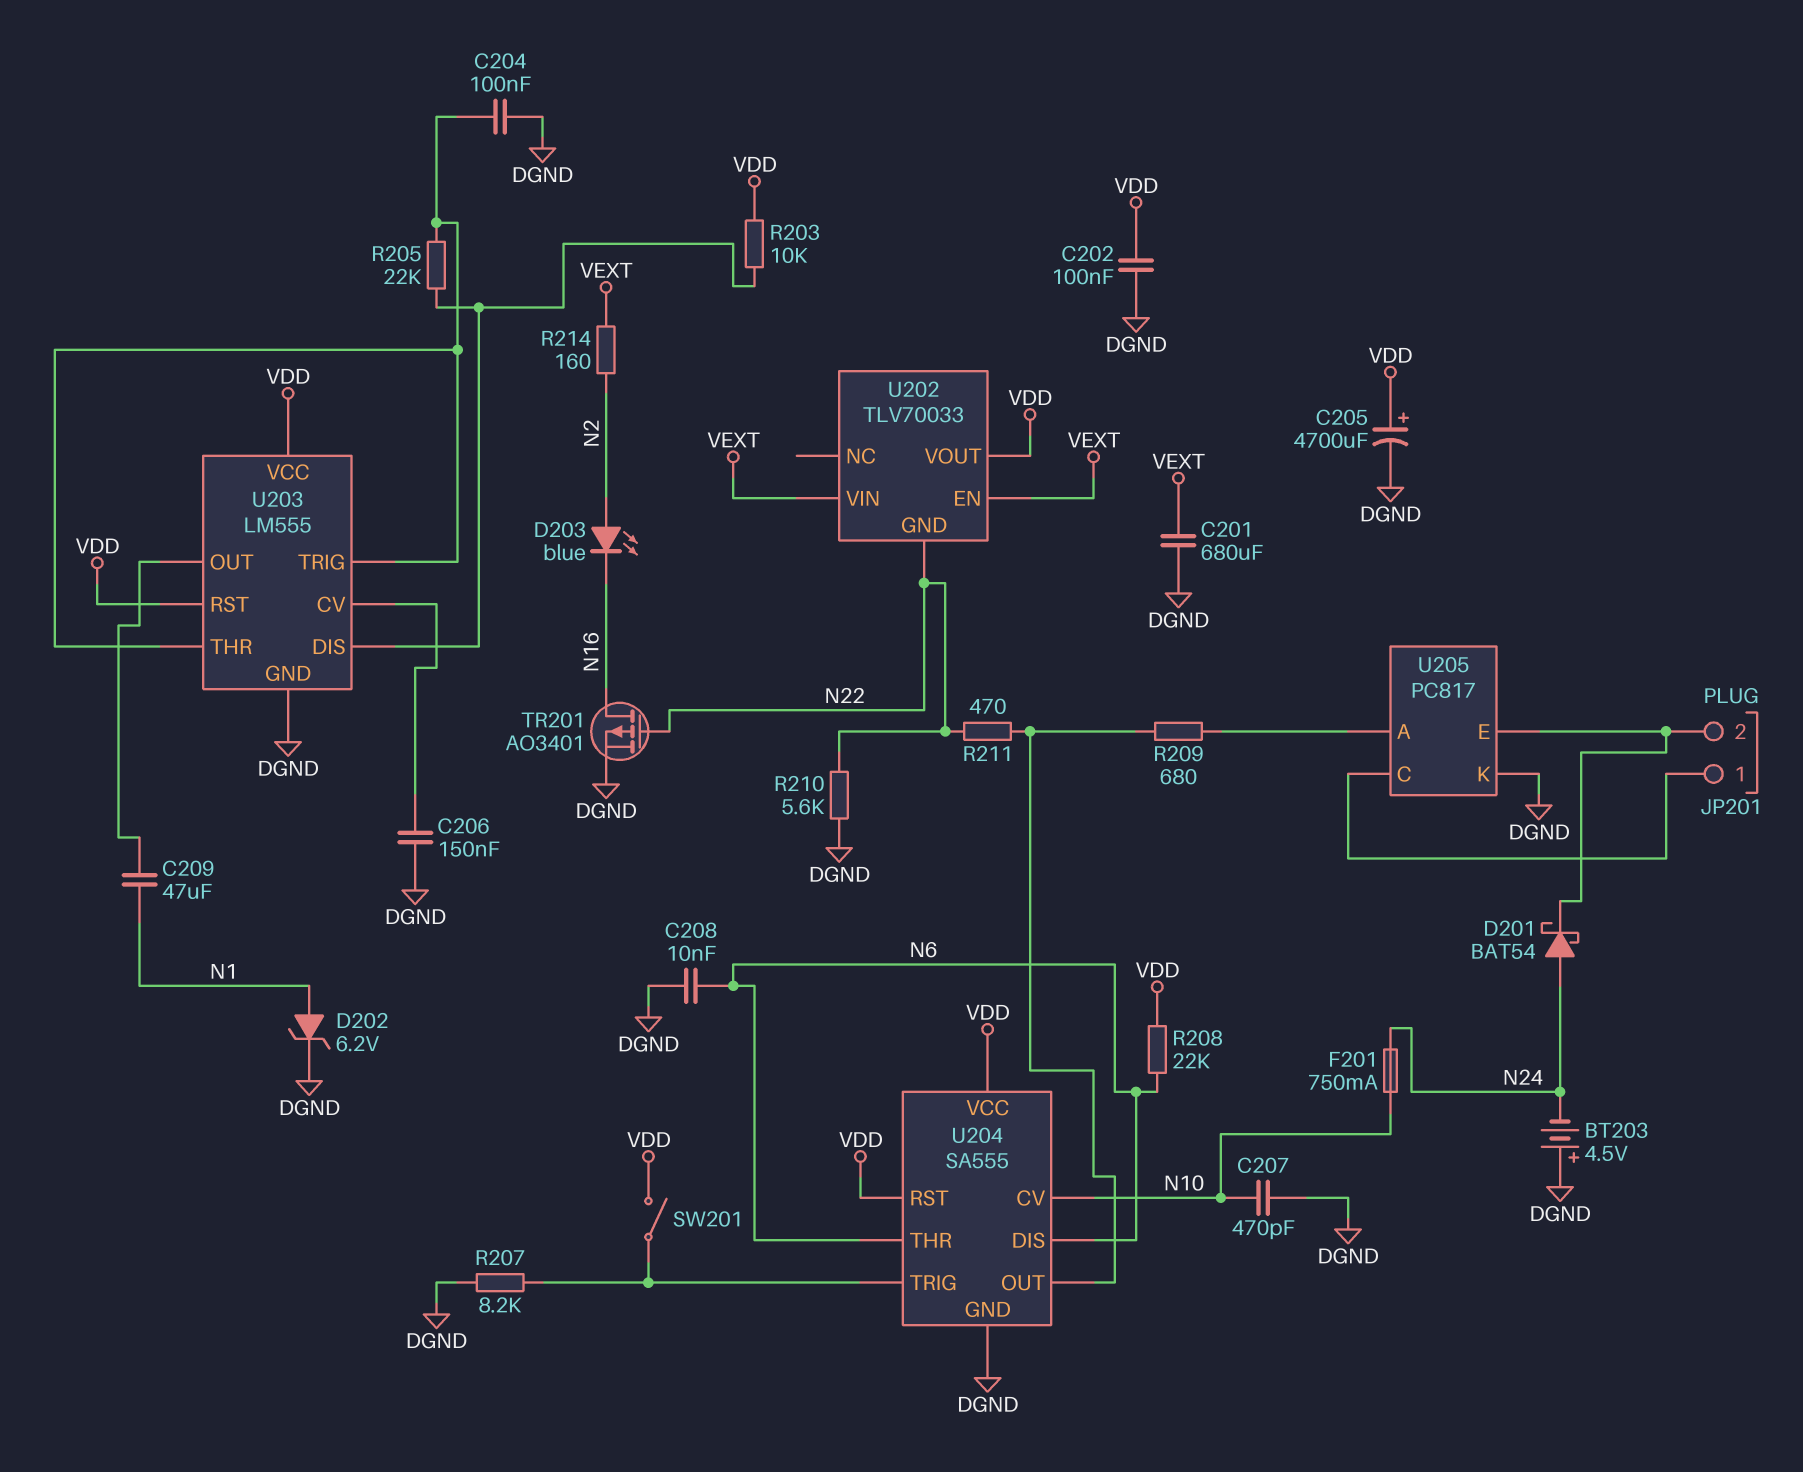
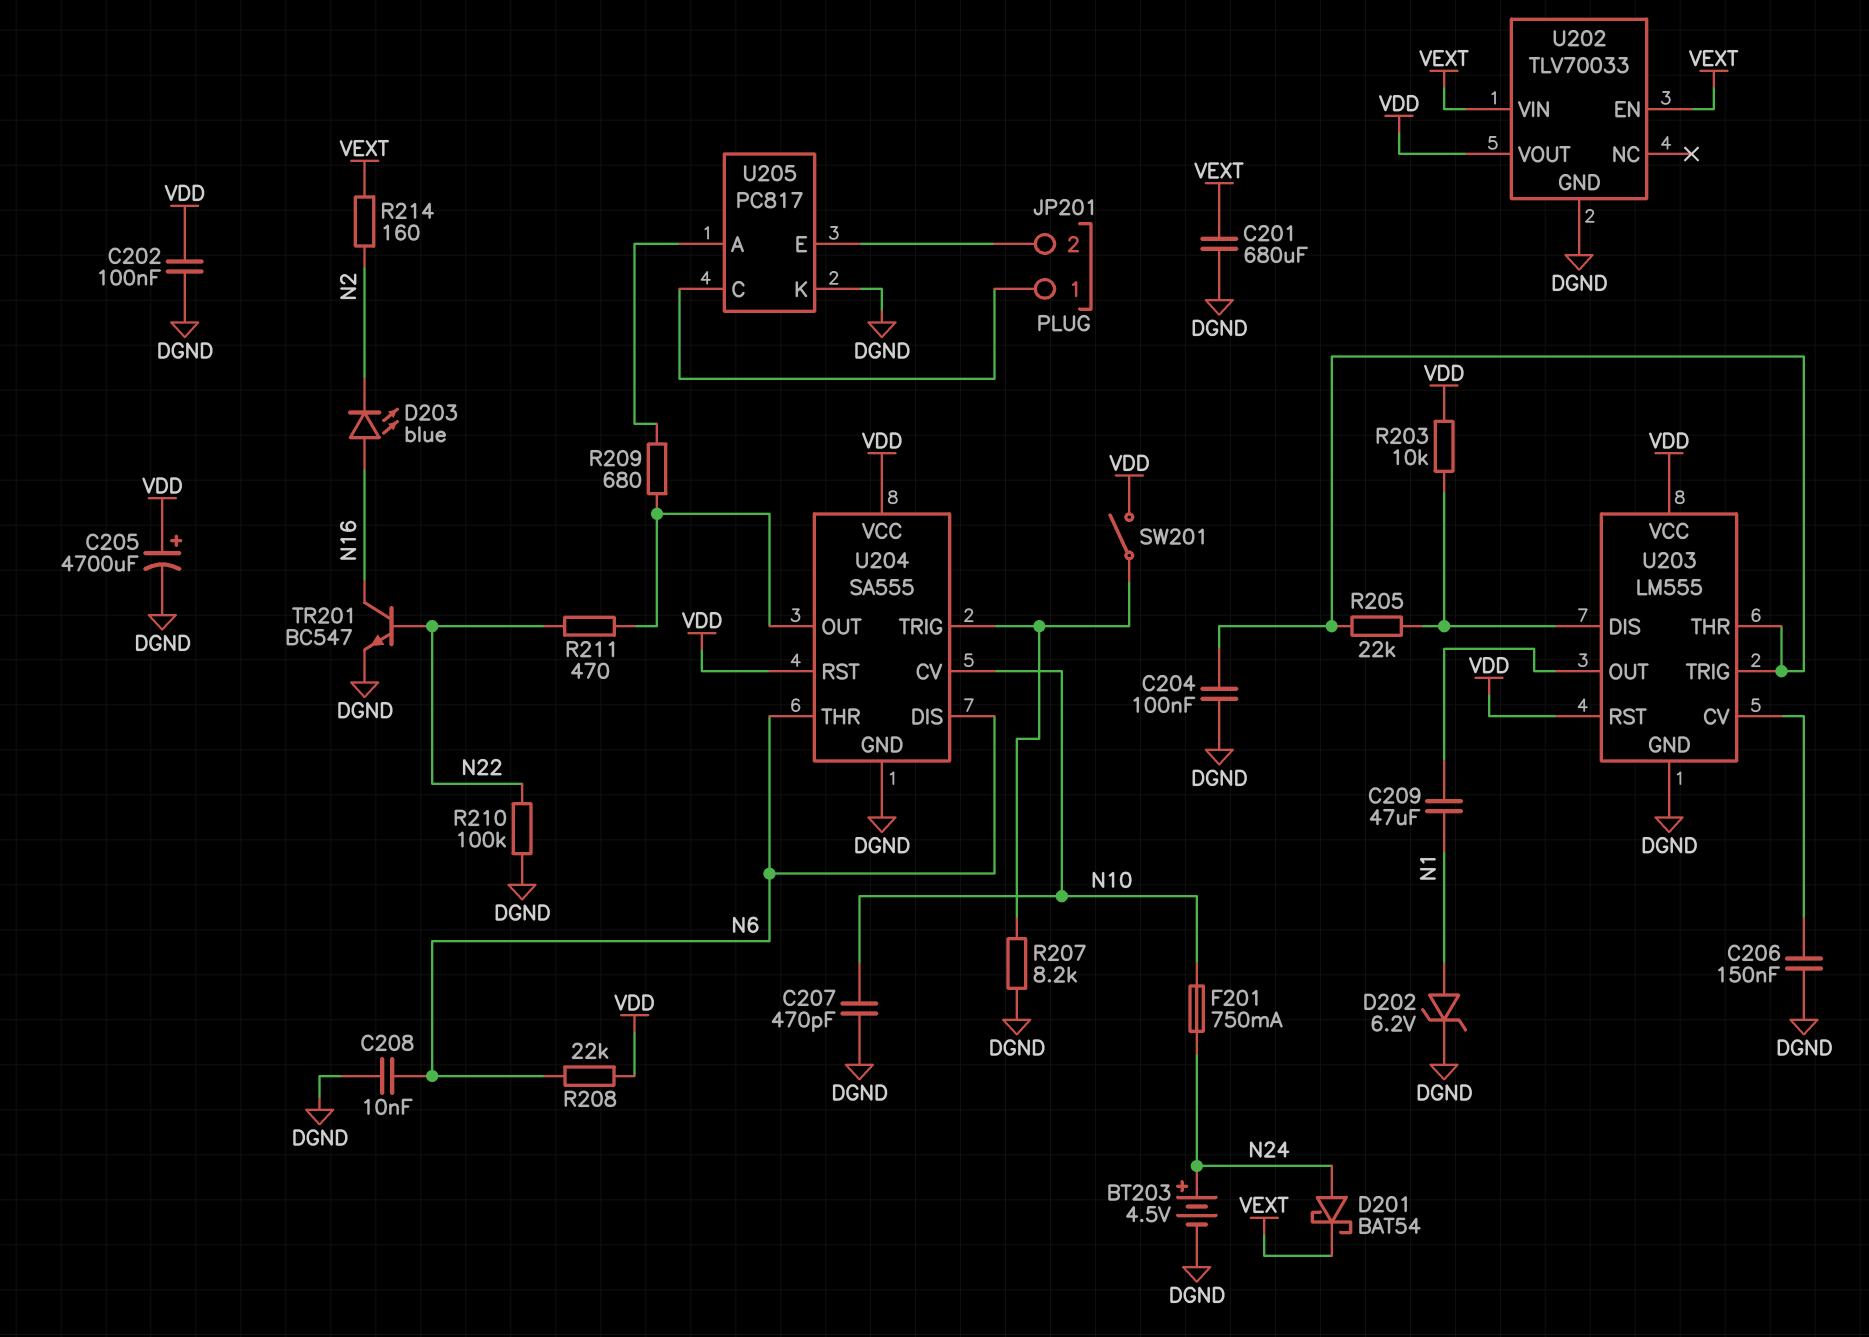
BT203: 4.5V (plus DGND, minus N24) -> 4.5V (plus N24, minus DGND)
D201: schottky BAT54 (A N24, K JP201/2) -> schottky BAT54 (A N24, K VEXT)
D203: LED blue (A N2, K N16) -> LED blue (A N16, K N2)
R210: 5.6k (DGND, N22) -> 100k (DGND, N22)
TR201: PMOS AO3401 (G N22, D N16, S DGND) -> NPN BC547 (B N22, C N16, E DGND)
U202 pin GND: N22 -> DGND

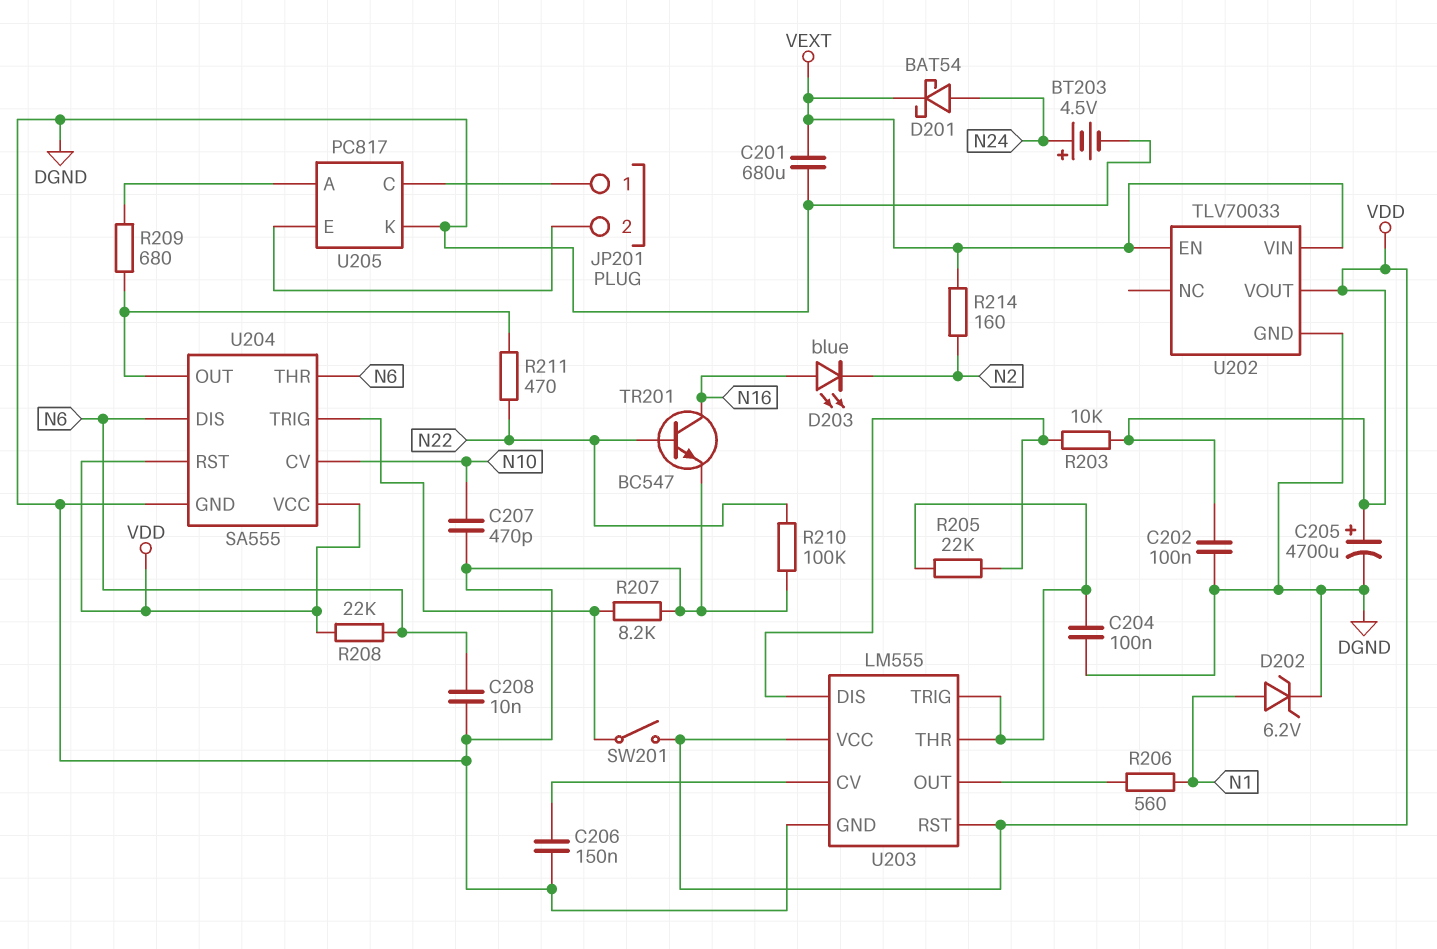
C209: 47uF (N1, U203/OUT) -> none
F201: 750mA (N10, N24) -> none
R206: none -> 560 (N1, U203/OUT)

